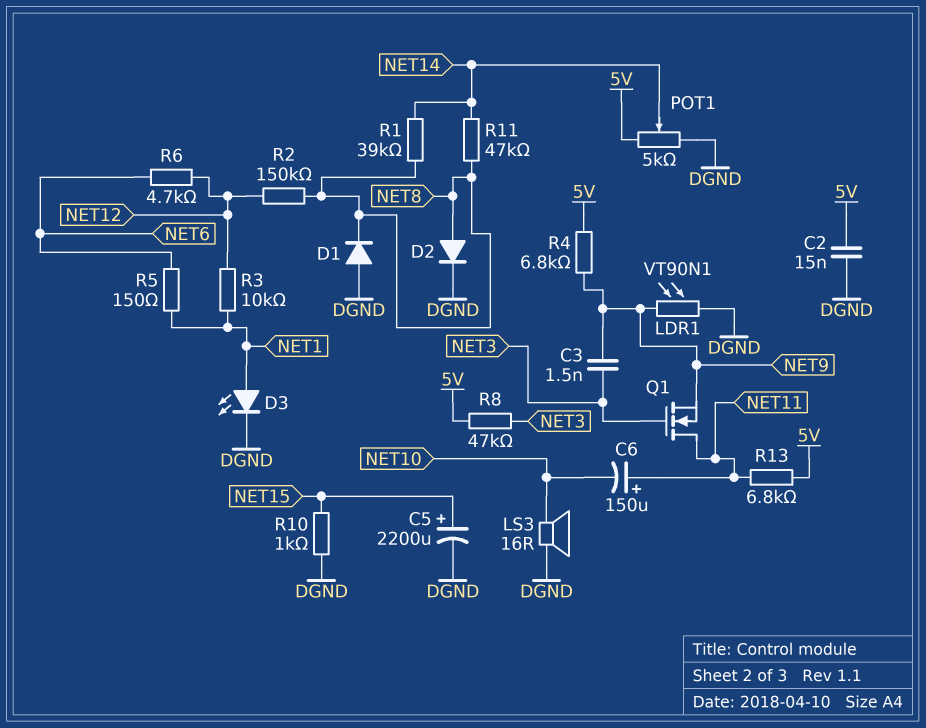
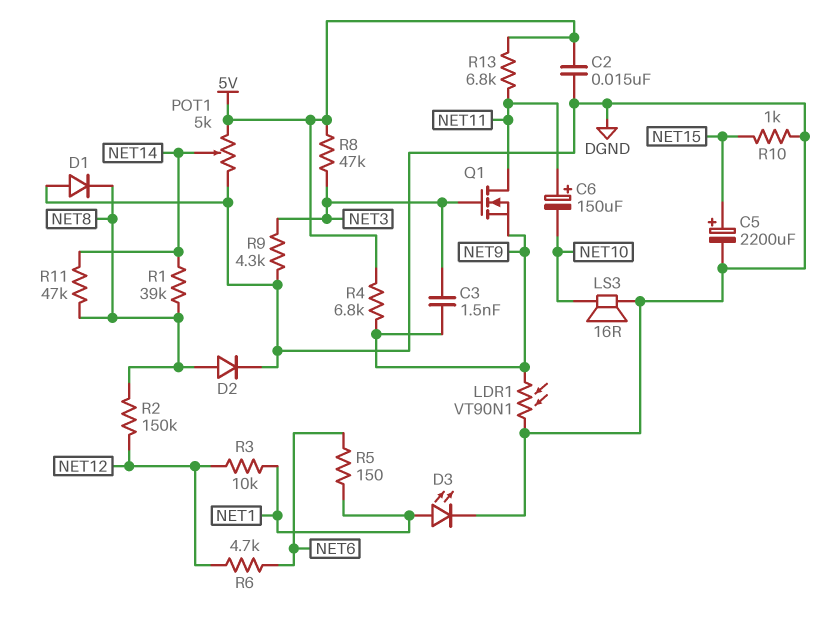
R9: none -> 4.3k (DGND, NET3)

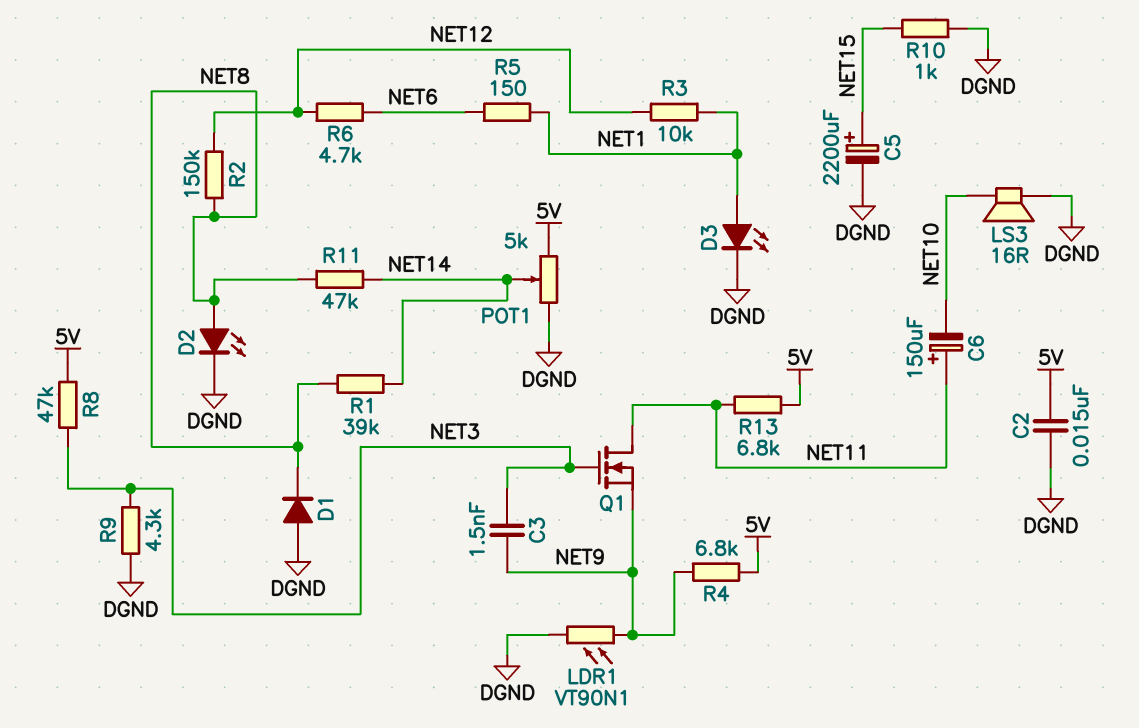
D2: diode (A NET8, K DGND) -> LED (A NET8, K DGND)

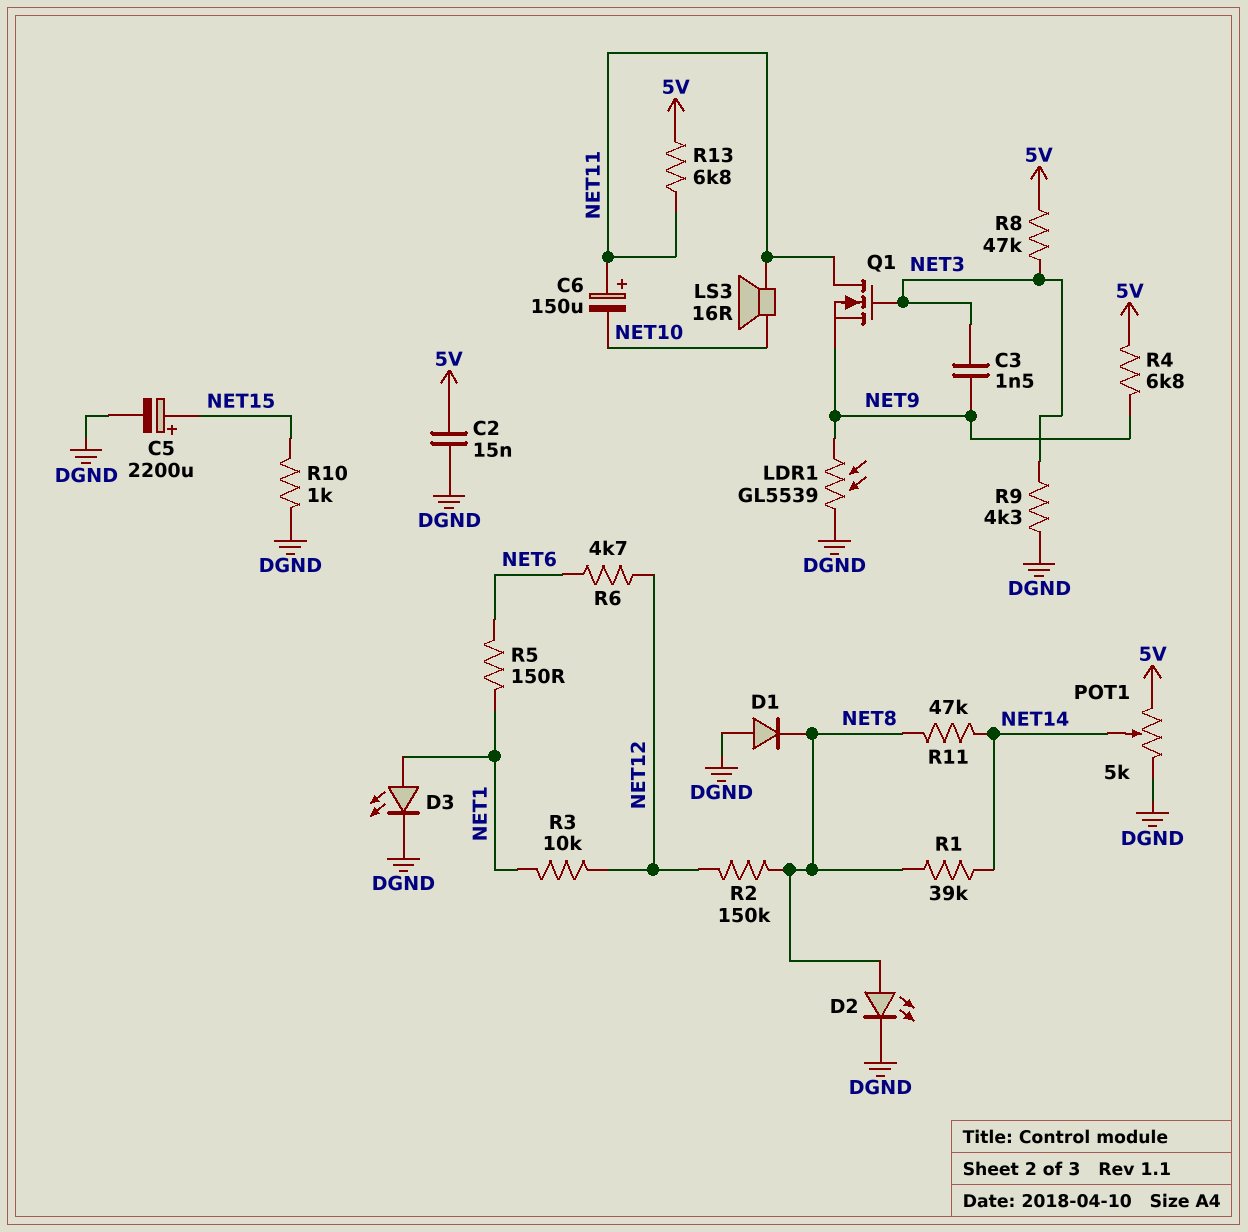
LDR1: VT90N1 (DGND, NET9) -> GL5539 (DGND, NET9)
LS3: speaker 16R (DGND, NET10) -> speaker 16R (NET10, NET11)

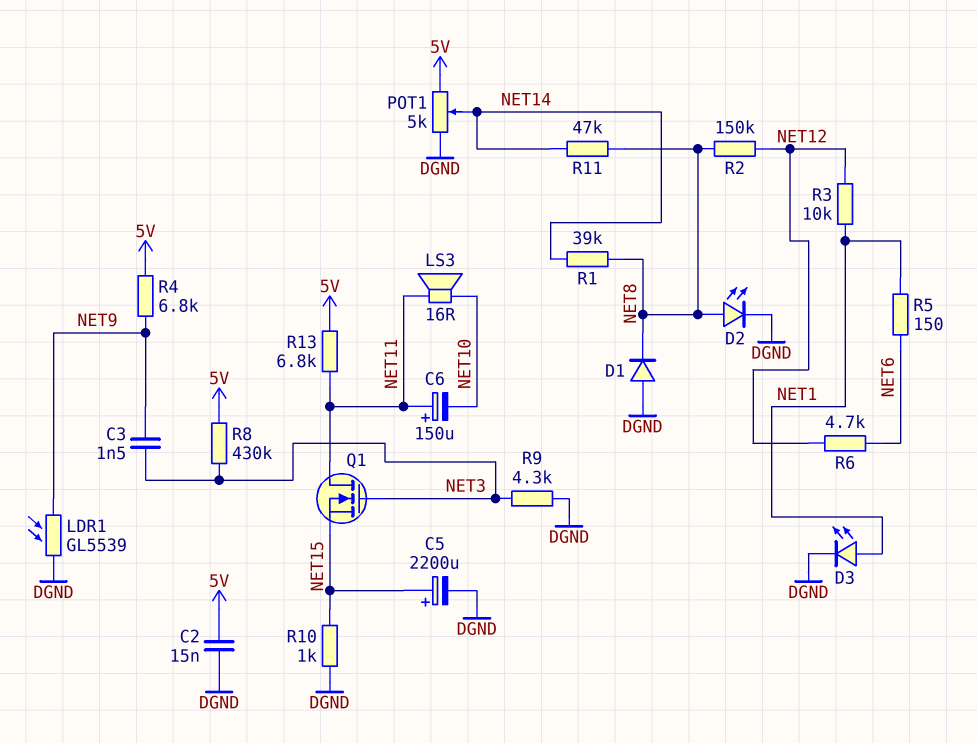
Q1: NMOS (G NET3, D NET11, S NET9) -> NMOS (G NET3, D NET11, S NET15)
R8: 47k (5V, NET3) -> 430k (5V, NET3)

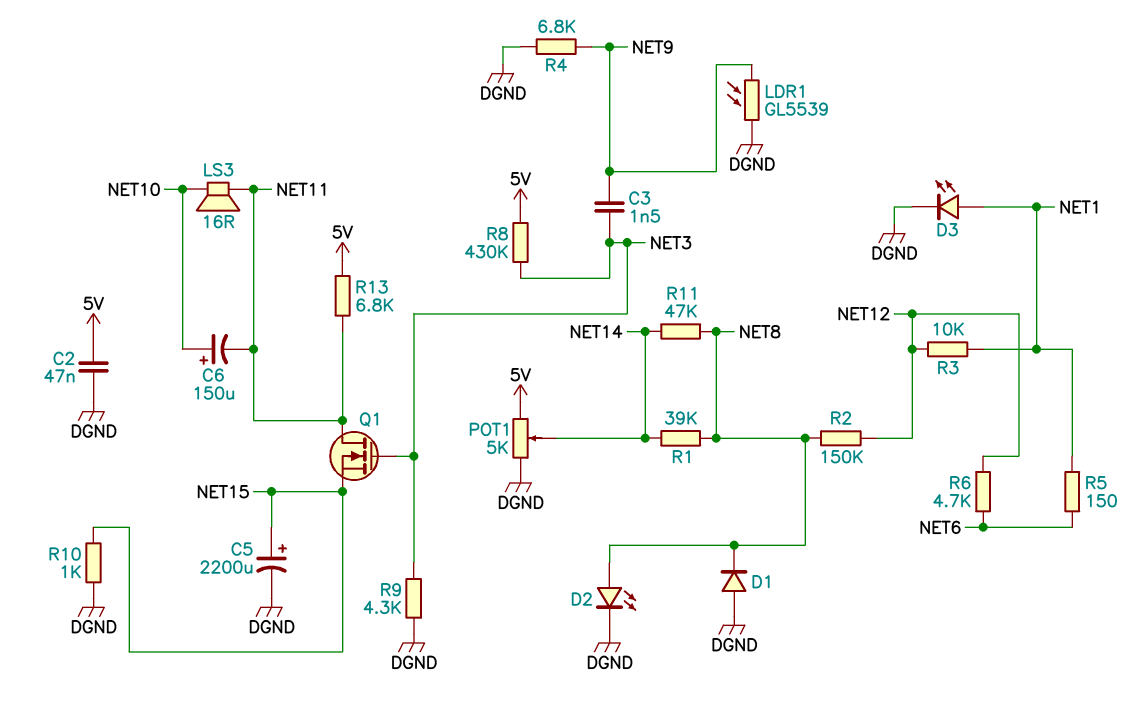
C2: 15nF (5V, DGND) -> 47nF (5V, DGND)
C6: 150uF (plus NET11, minus NET10) -> 150uF (plus NET10, minus NET11)
R4: 6.8k (5V, NET9) -> 6.8k (DGND, NET9)

